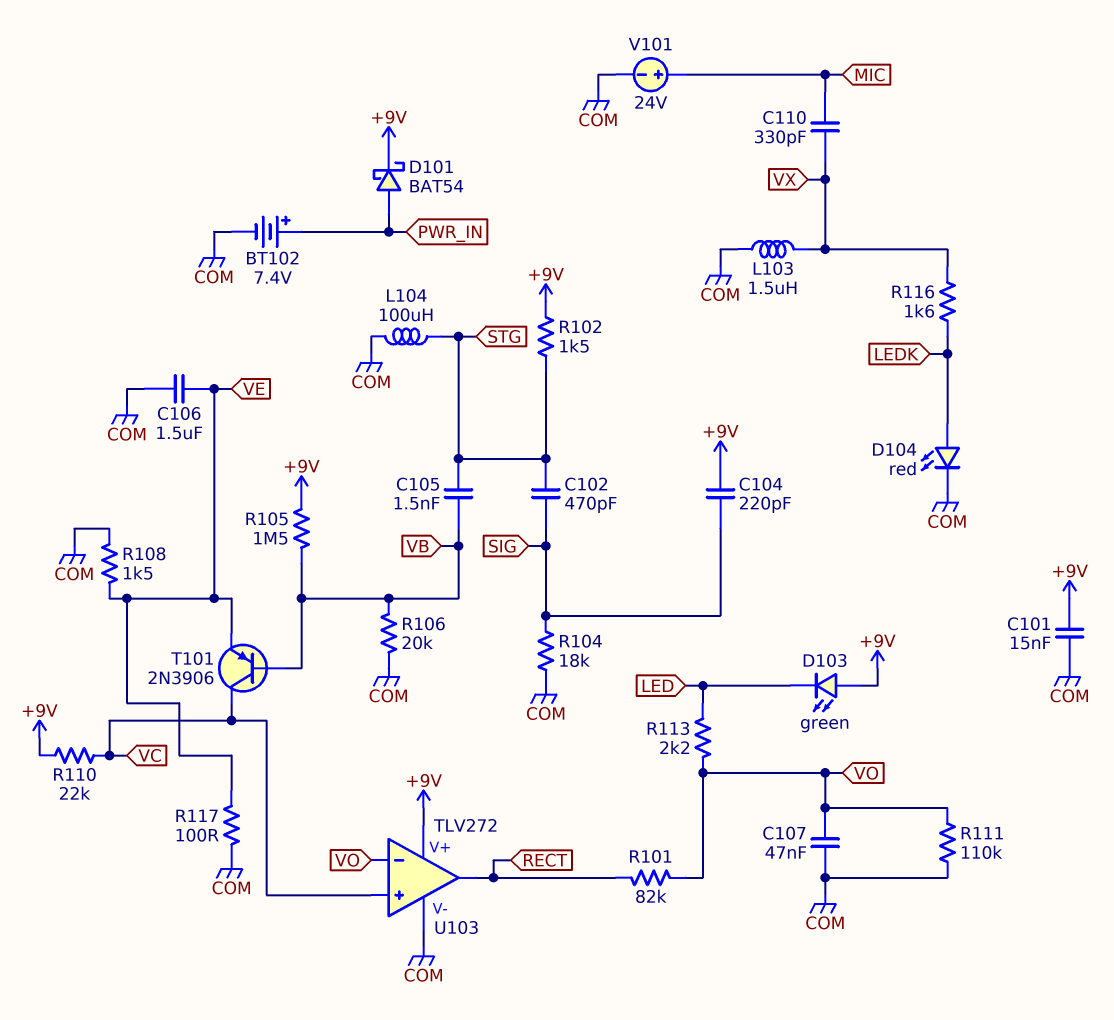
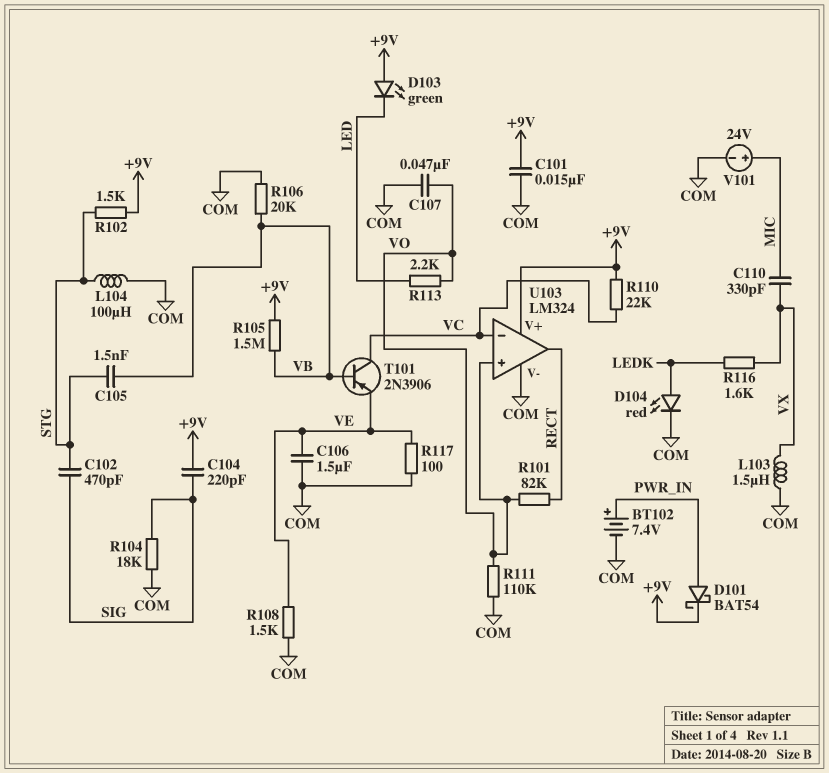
U103: TLV272 -> LM324
U103 pin in+: VC -> VO
U103 pin in-: VO -> VC

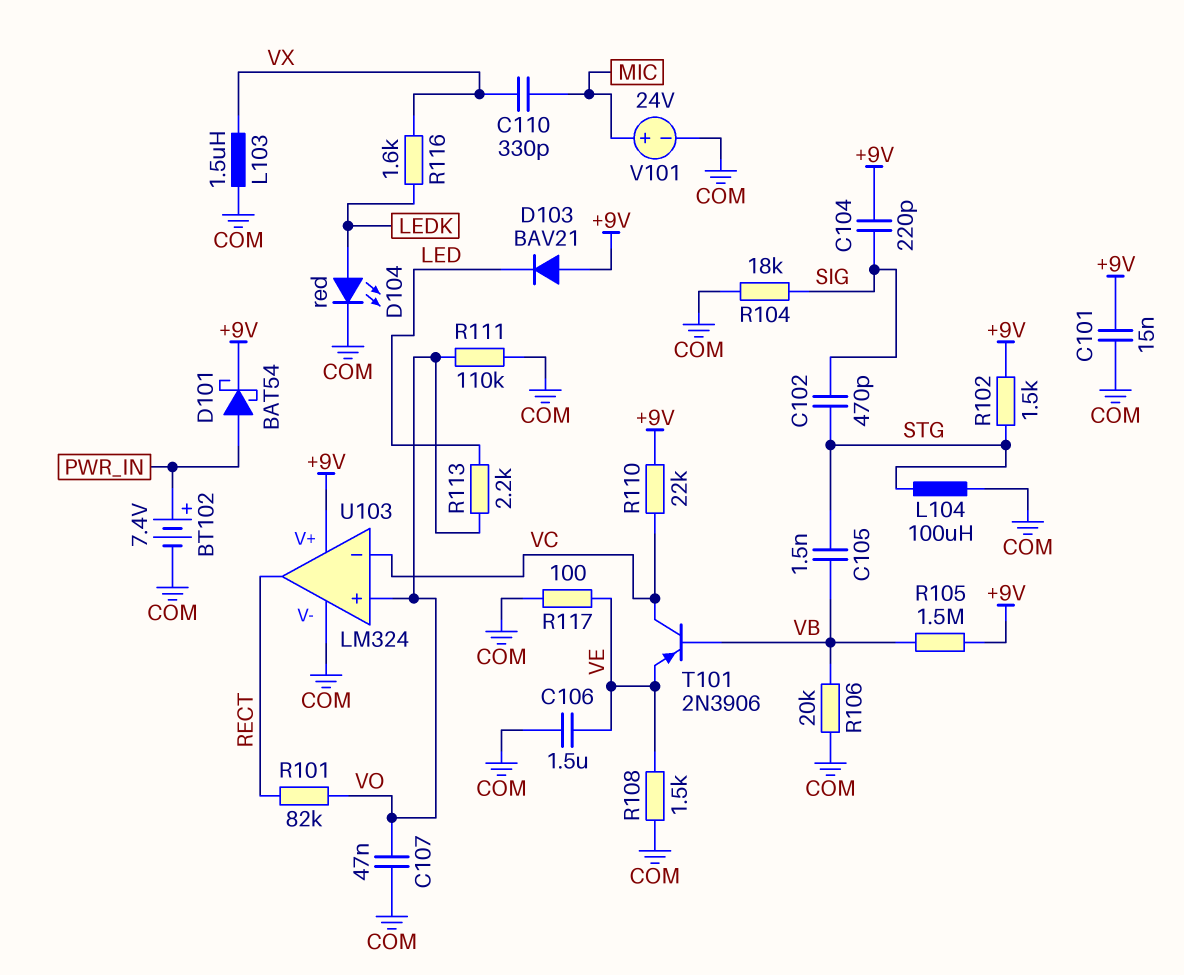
D103: LED green (A +9V, K LED) -> diode BAV21 (A +9V, K LED)

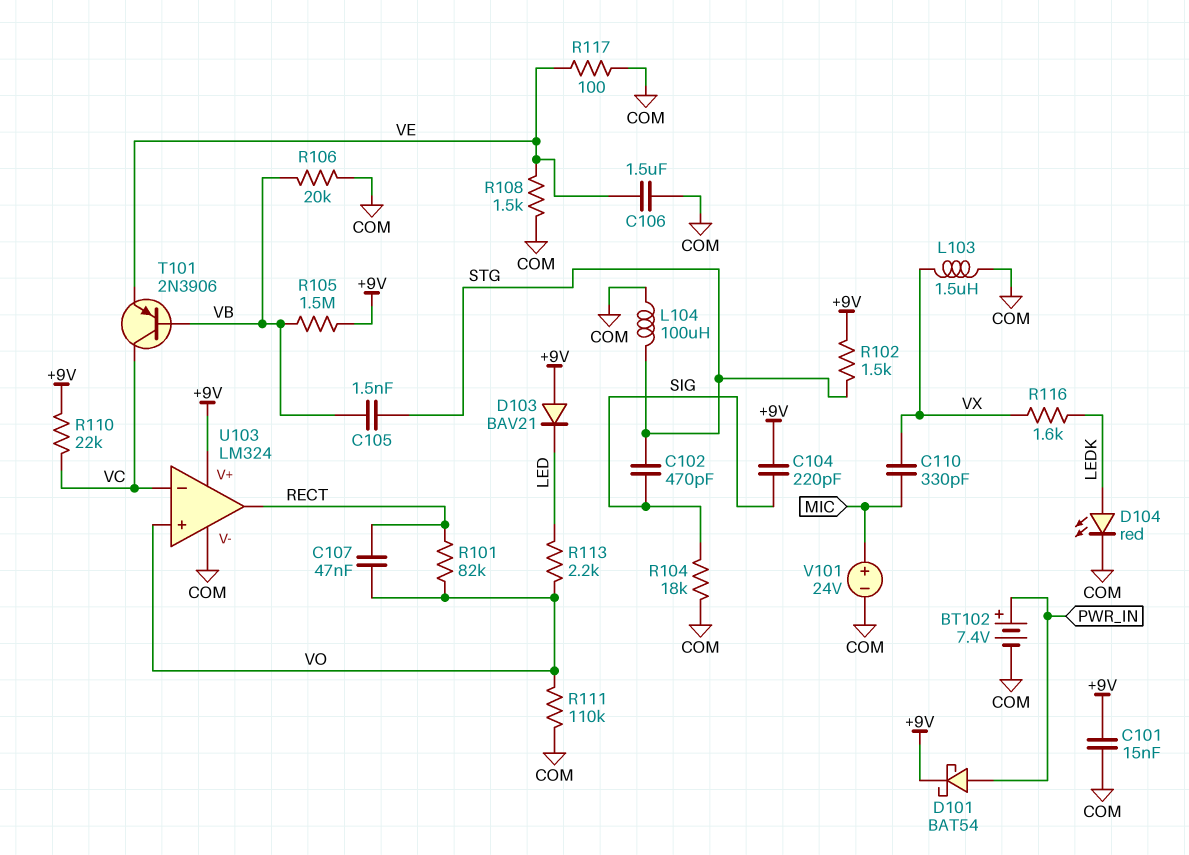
C107: 47nF (COM, VO) -> 47nF (RECT, VO)

